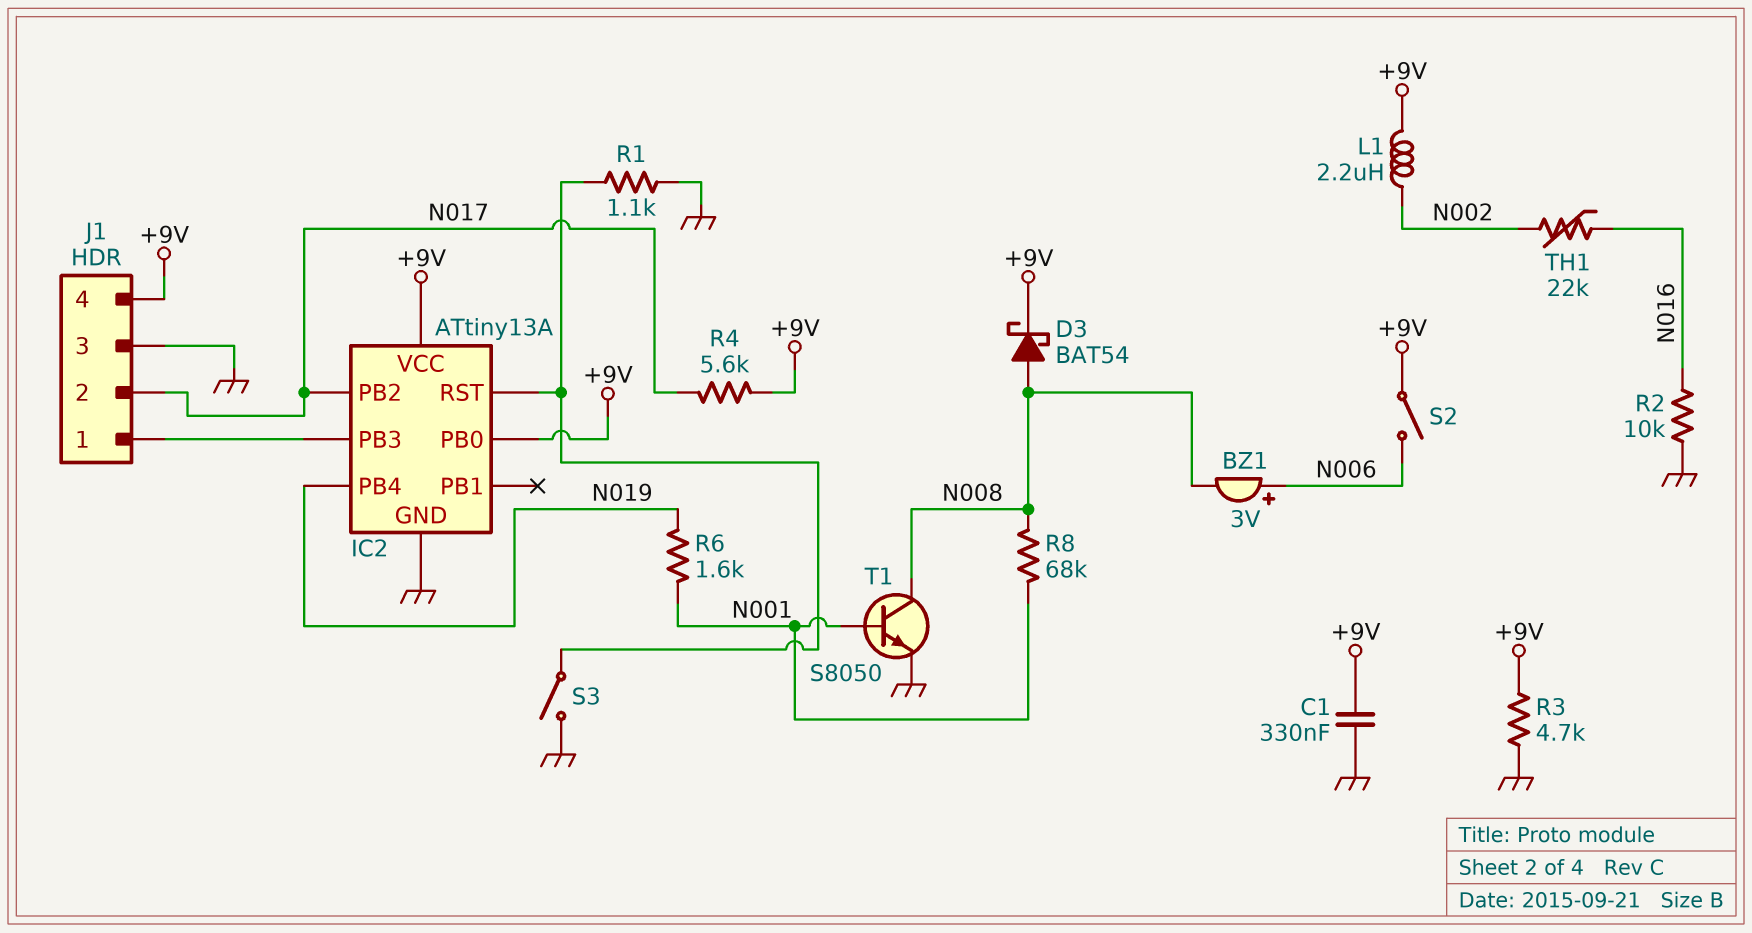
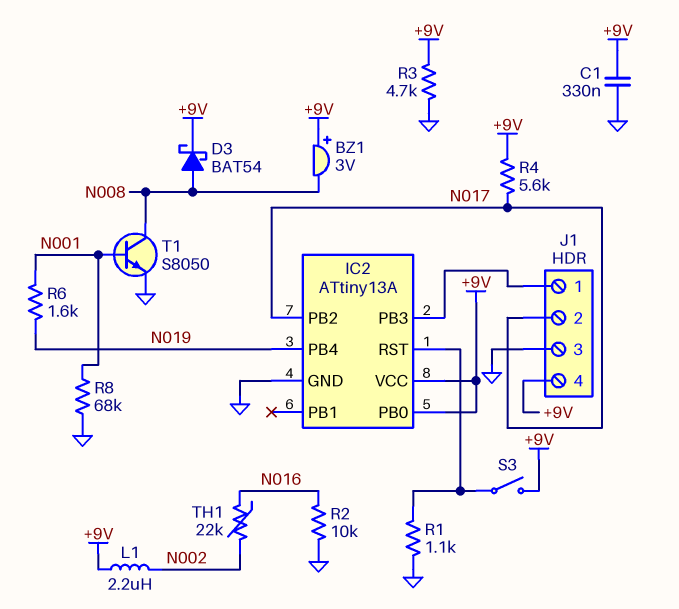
BZ1: buzzer 3V (plus N006, minus N008) -> buzzer 3V (plus +9V, minus N008)
R8: 68k (N001, N008) -> 68k (GND, N001)
S2: switch (+9V, N006) -> none
S3: switch (GND, IC2/RST) -> switch (+9V, IC2/RST)

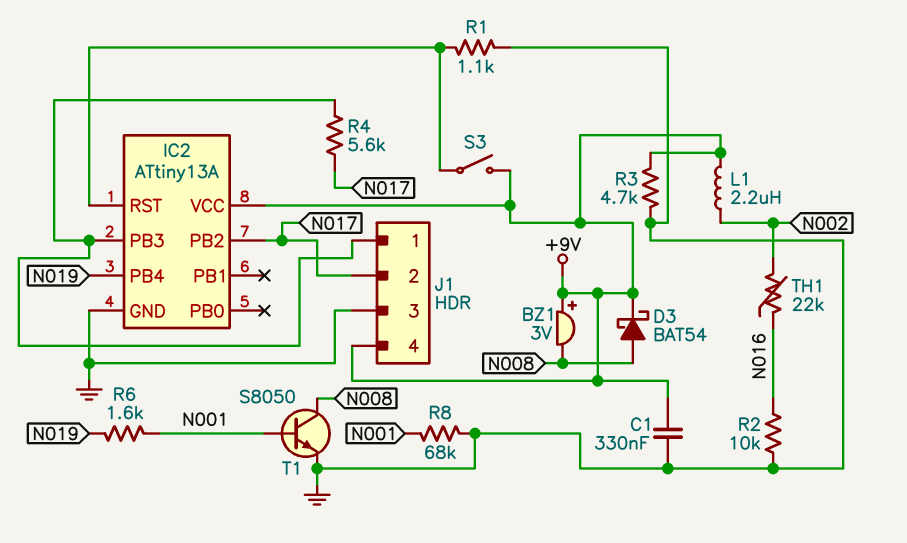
IC2 pin PB0: +9V -> none
R4: 5.6k (+9V, N017) -> 5.6k (IC2/PB3, N017)

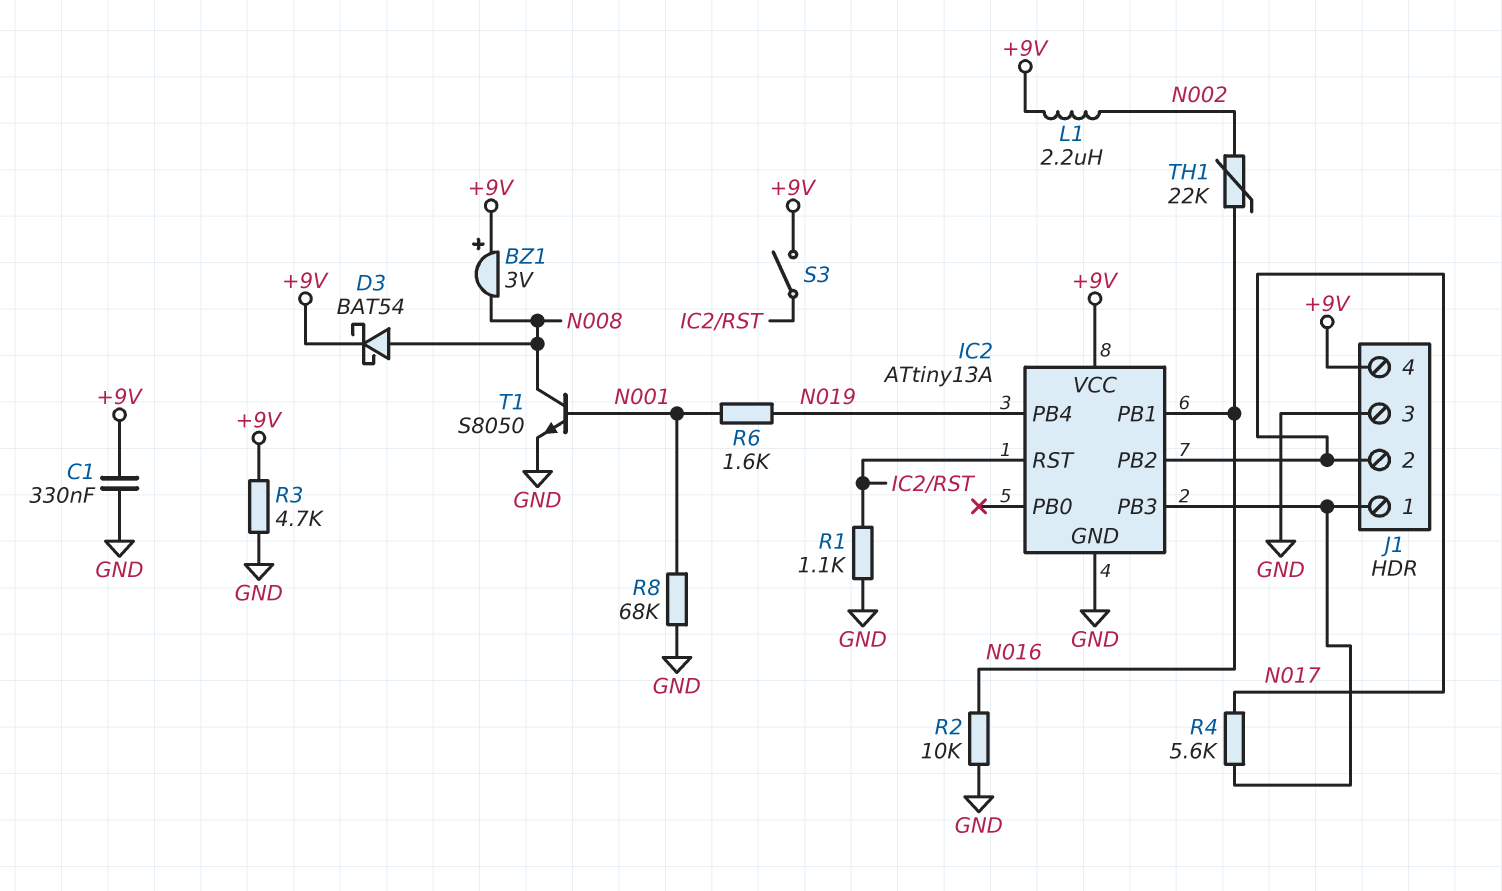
IC2 pin PB1: none -> N016

